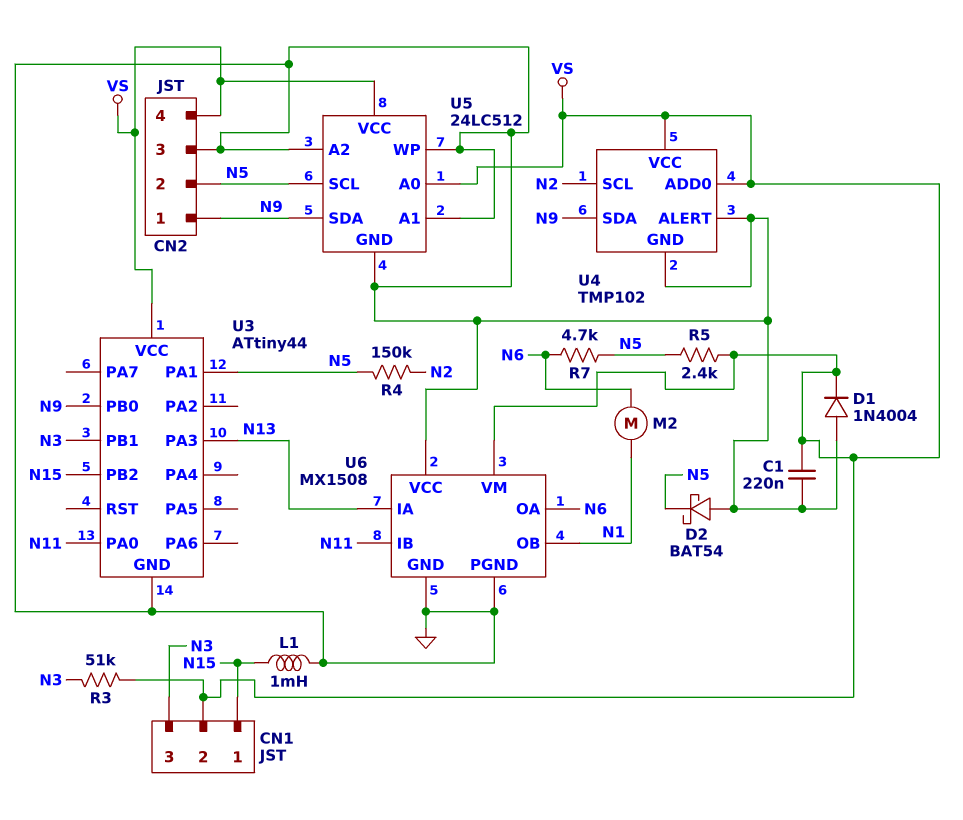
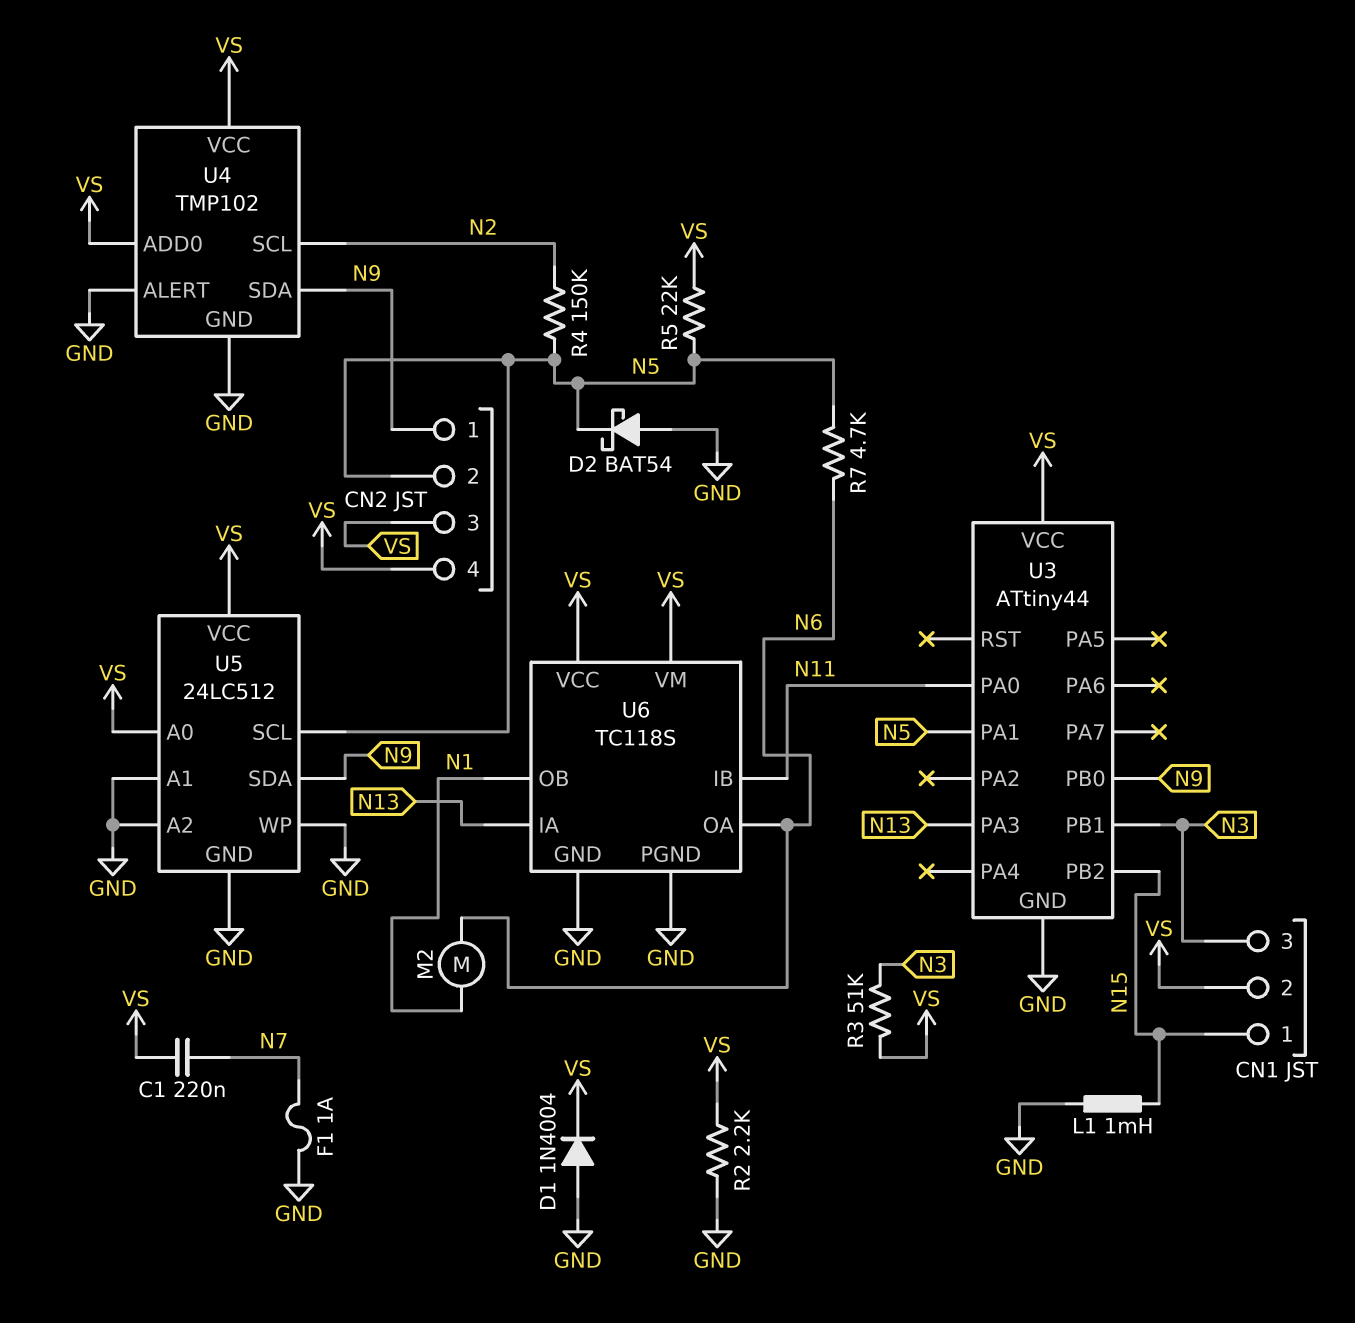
C1: 220nF (GND, VS) -> 220nF (N7, VS)
CN2 pin 3: GND -> VS
F1: none -> 1A (GND, N7)
R2: none -> 2.2k (GND, VS)
R5: 2.4k (N5, VS) -> 22k (N5, VS)
U6: MX1508 -> TC118S
U6 pin VCC: GND -> VS

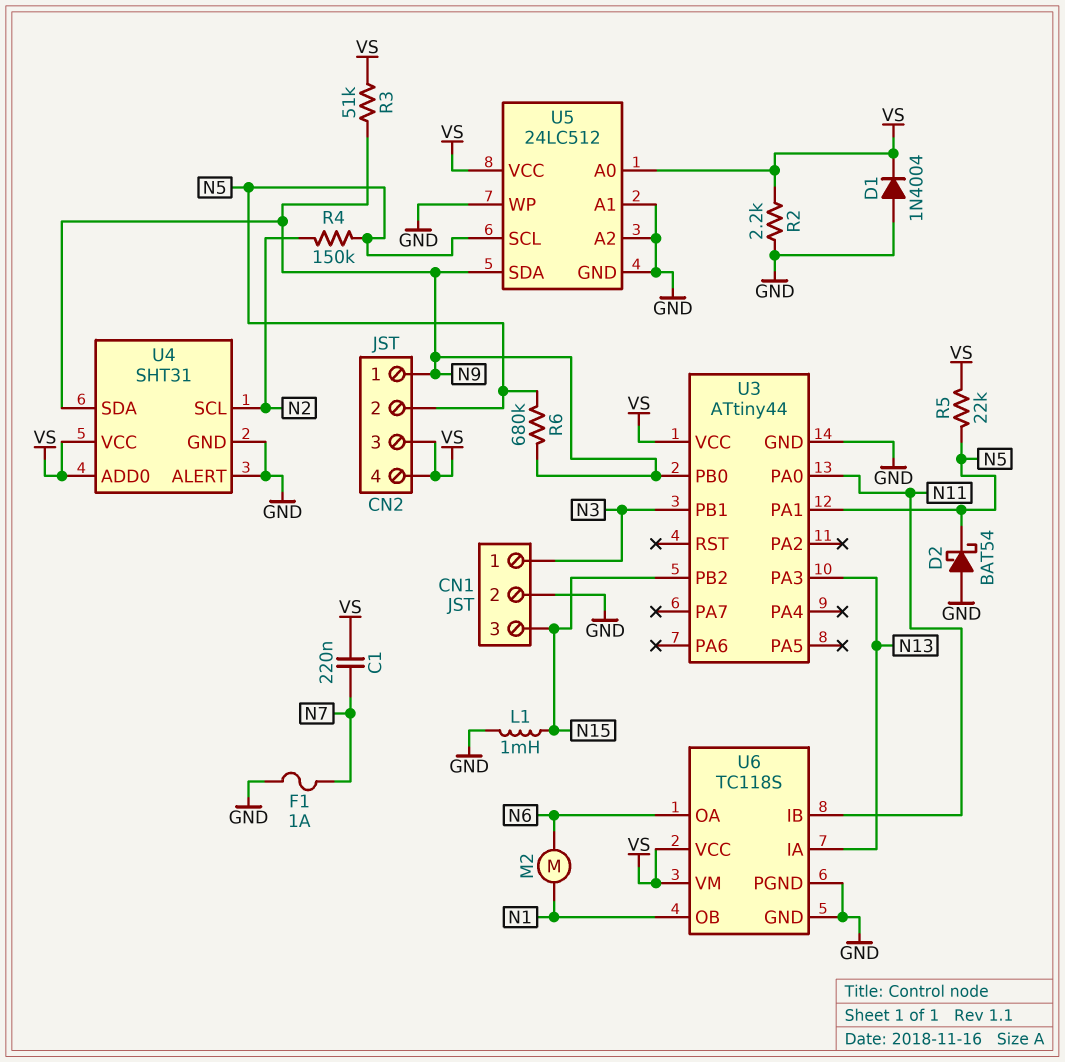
CN1 pin 1: N15 -> N3
CN1 pin 2: VS -> GND
CN1 pin 3: N3 -> N15
R3: 51k (N3, VS) -> 51k (N9, VS)
R6: none -> 680k (N5, N9)
R7: 4.7k (N5, N6) -> none
U4: TMP102 -> SHT31

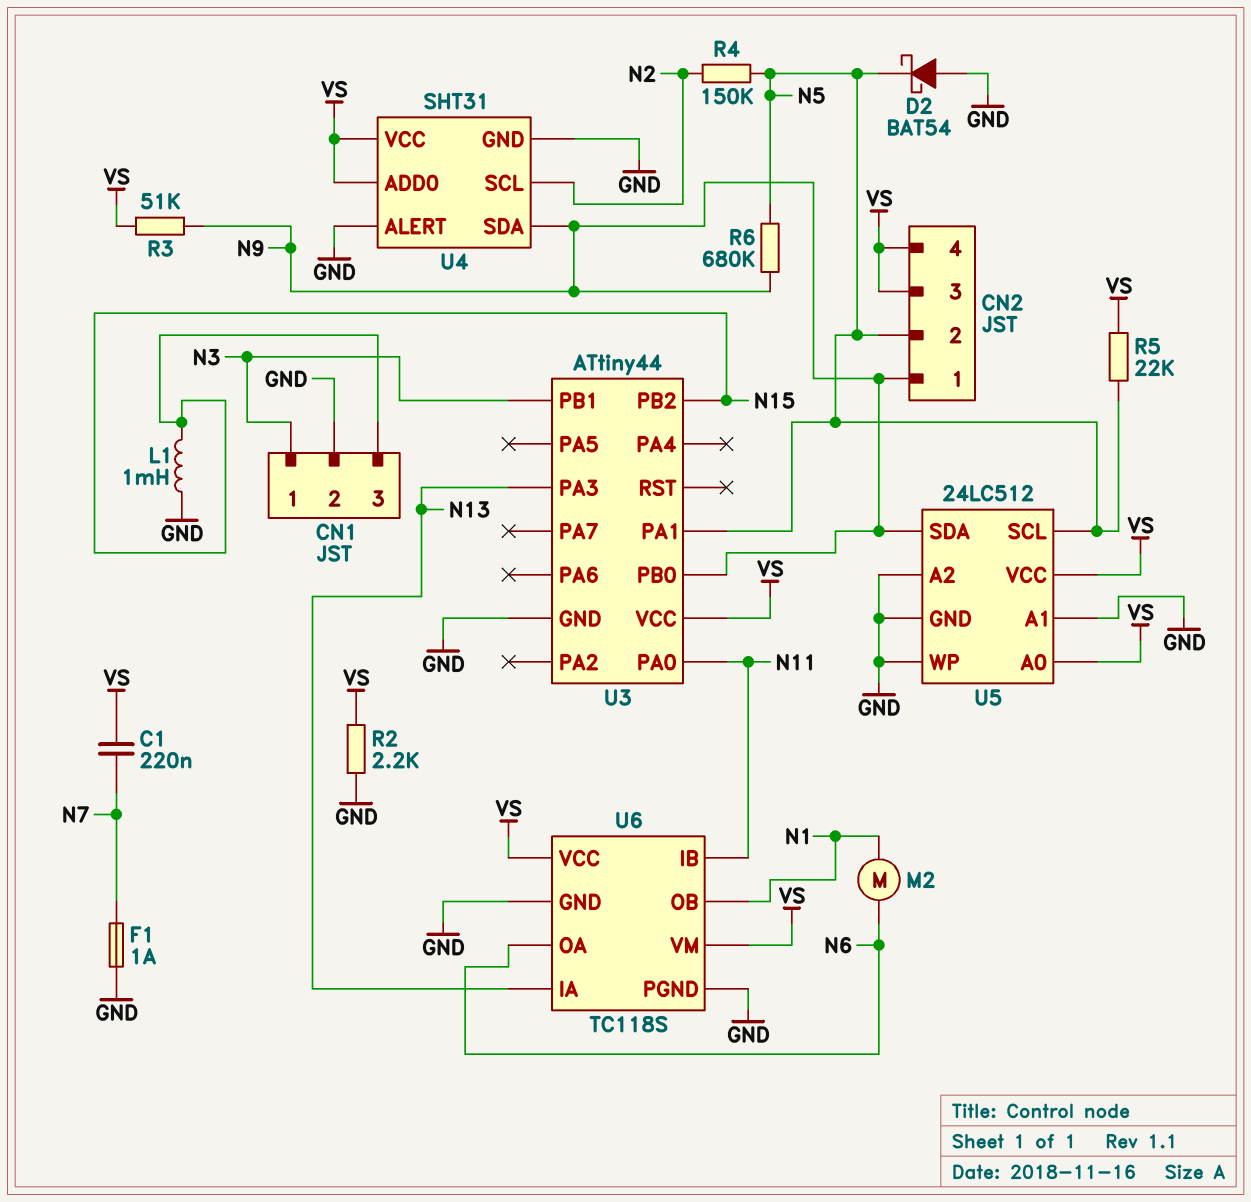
D1: diode 1N4004 (A GND, K VS) -> none

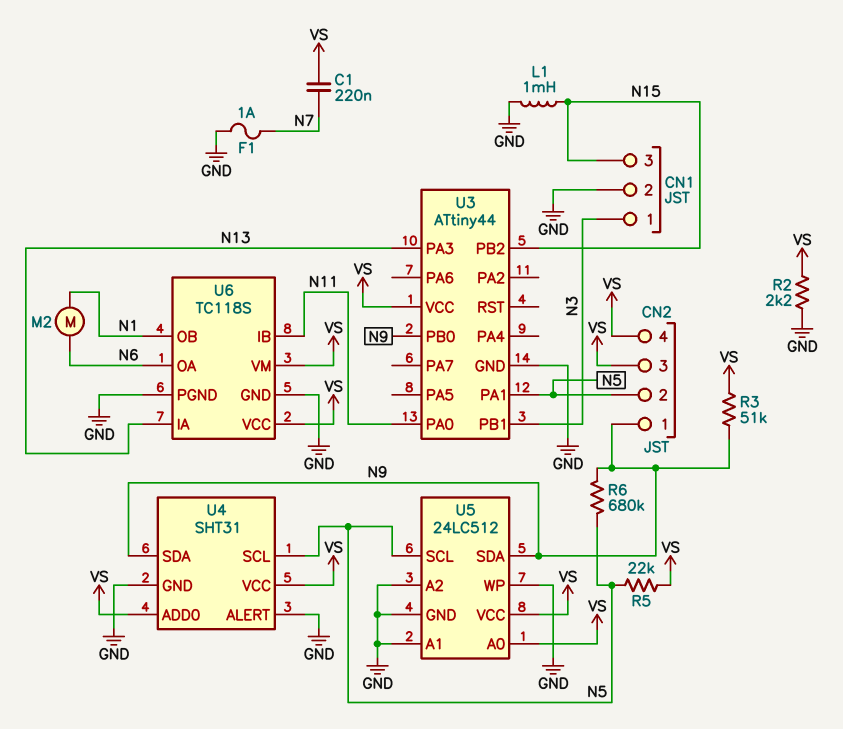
D2: schottky BAT54 (A GND, K N5) -> none
R4: 150k (N2, N5) -> none
U4 pin SCL: N2 -> N5

